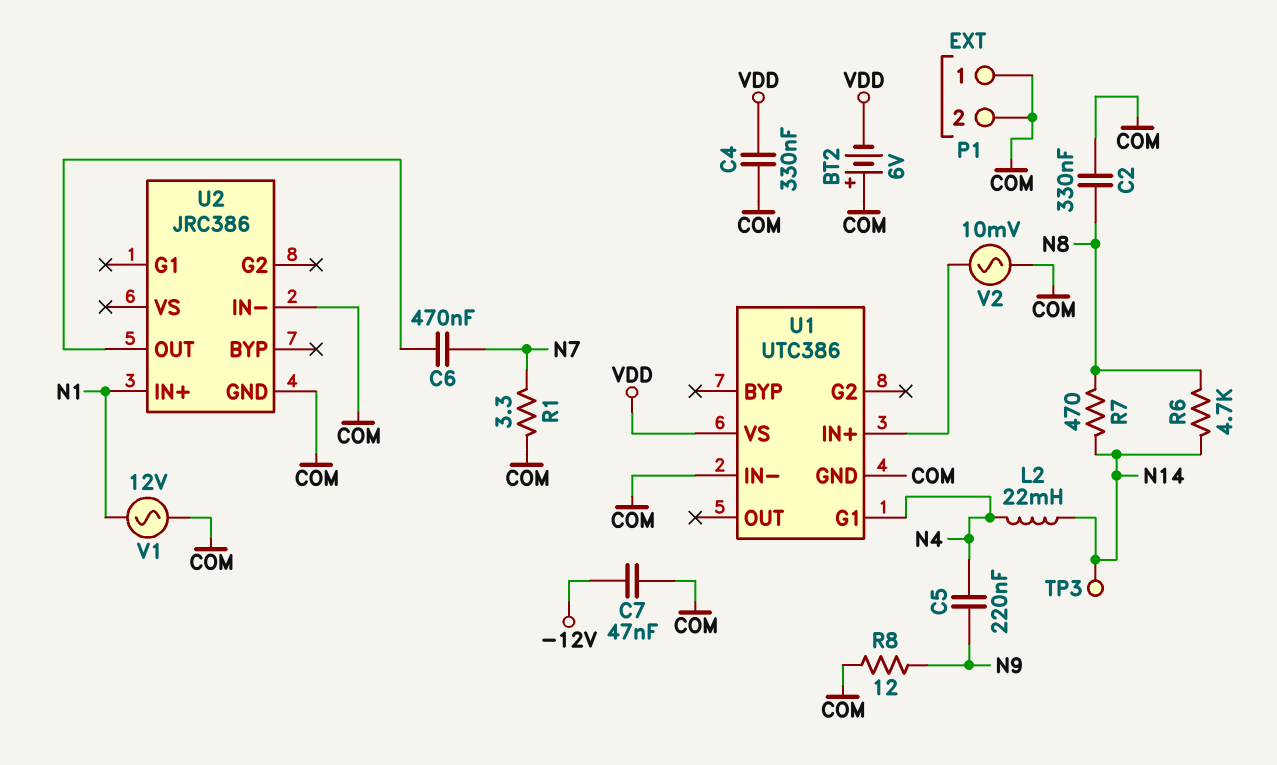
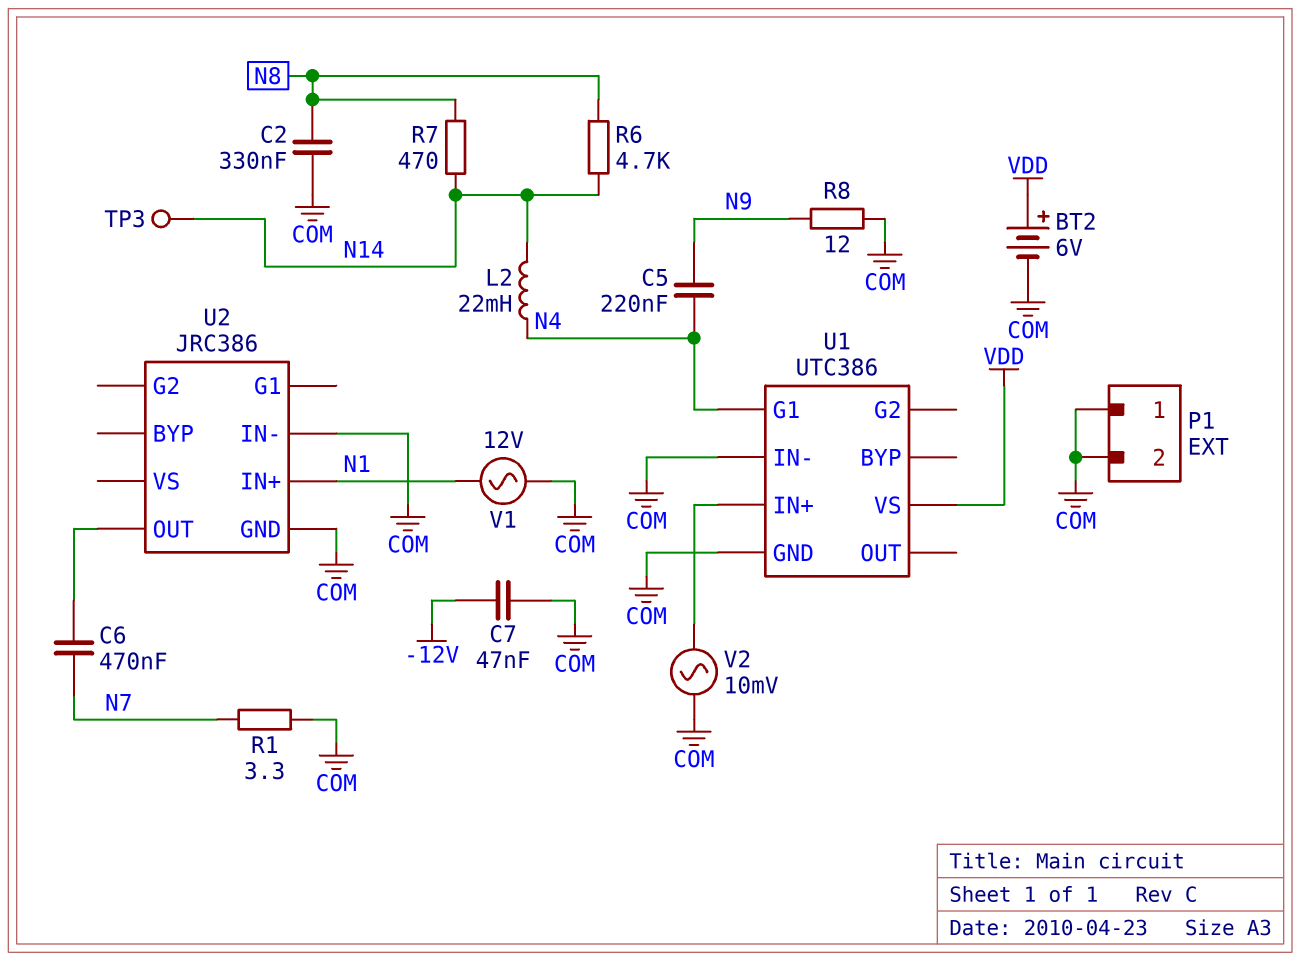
BT2: 6V (plus COM, minus VDD) -> 6V (plus VDD, minus COM)
C4: 330nF (COM, VDD) -> none

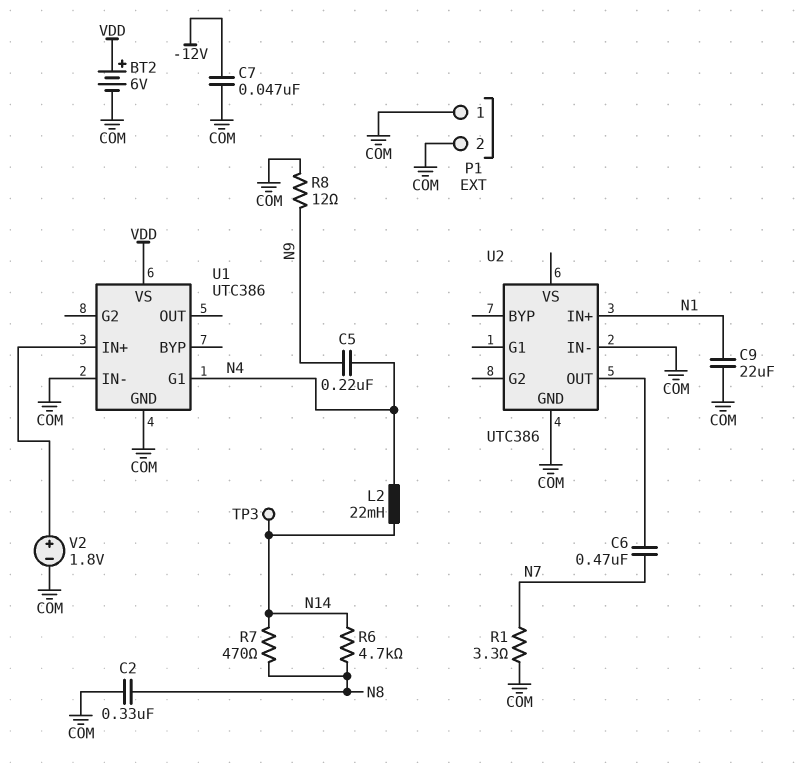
C9: none -> 22uF (COM, N1)
U2: JRC386 -> UTC386
V1: AC 12V (COM, N1) -> none
V2: AC 10mV (COM, U1/IN+) -> 1.8V (plus U1/IN+, minus COM)

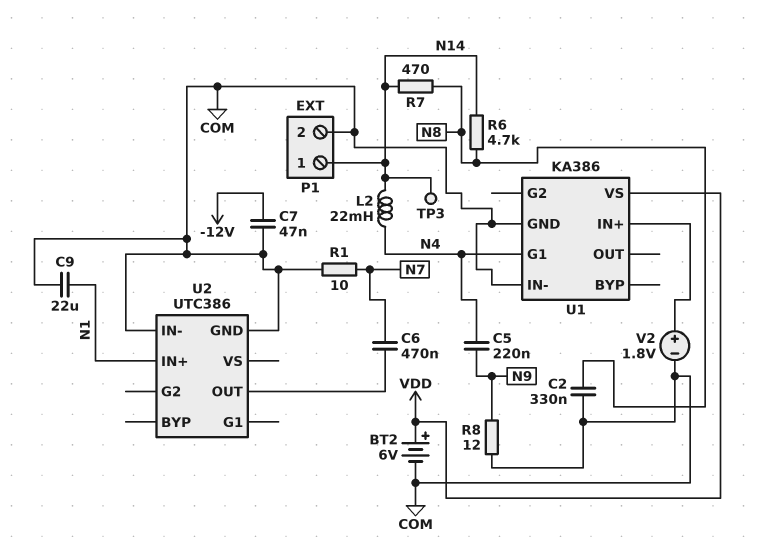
P1 pin 1: COM -> N14
R1: 3.3 (COM, N7) -> 10 (COM, N7)
U1: UTC386 -> KA386

